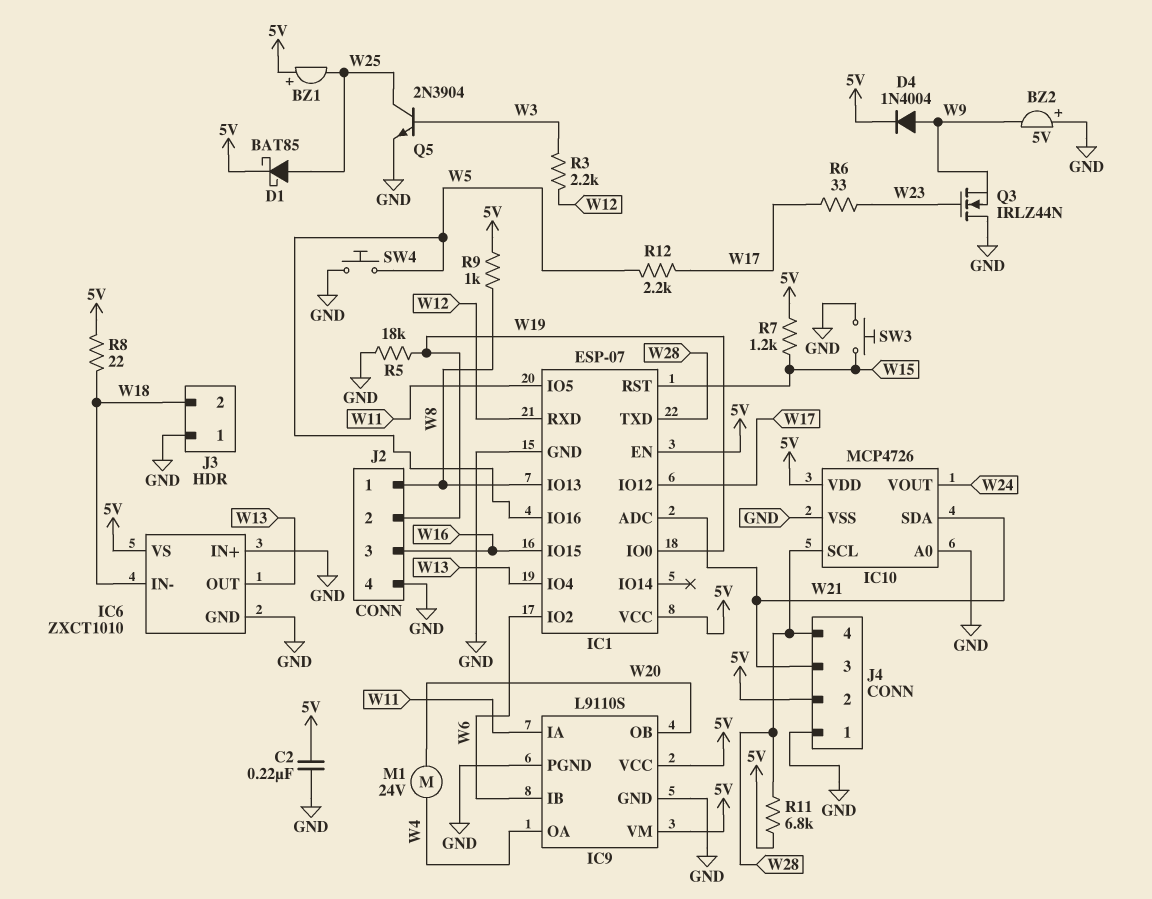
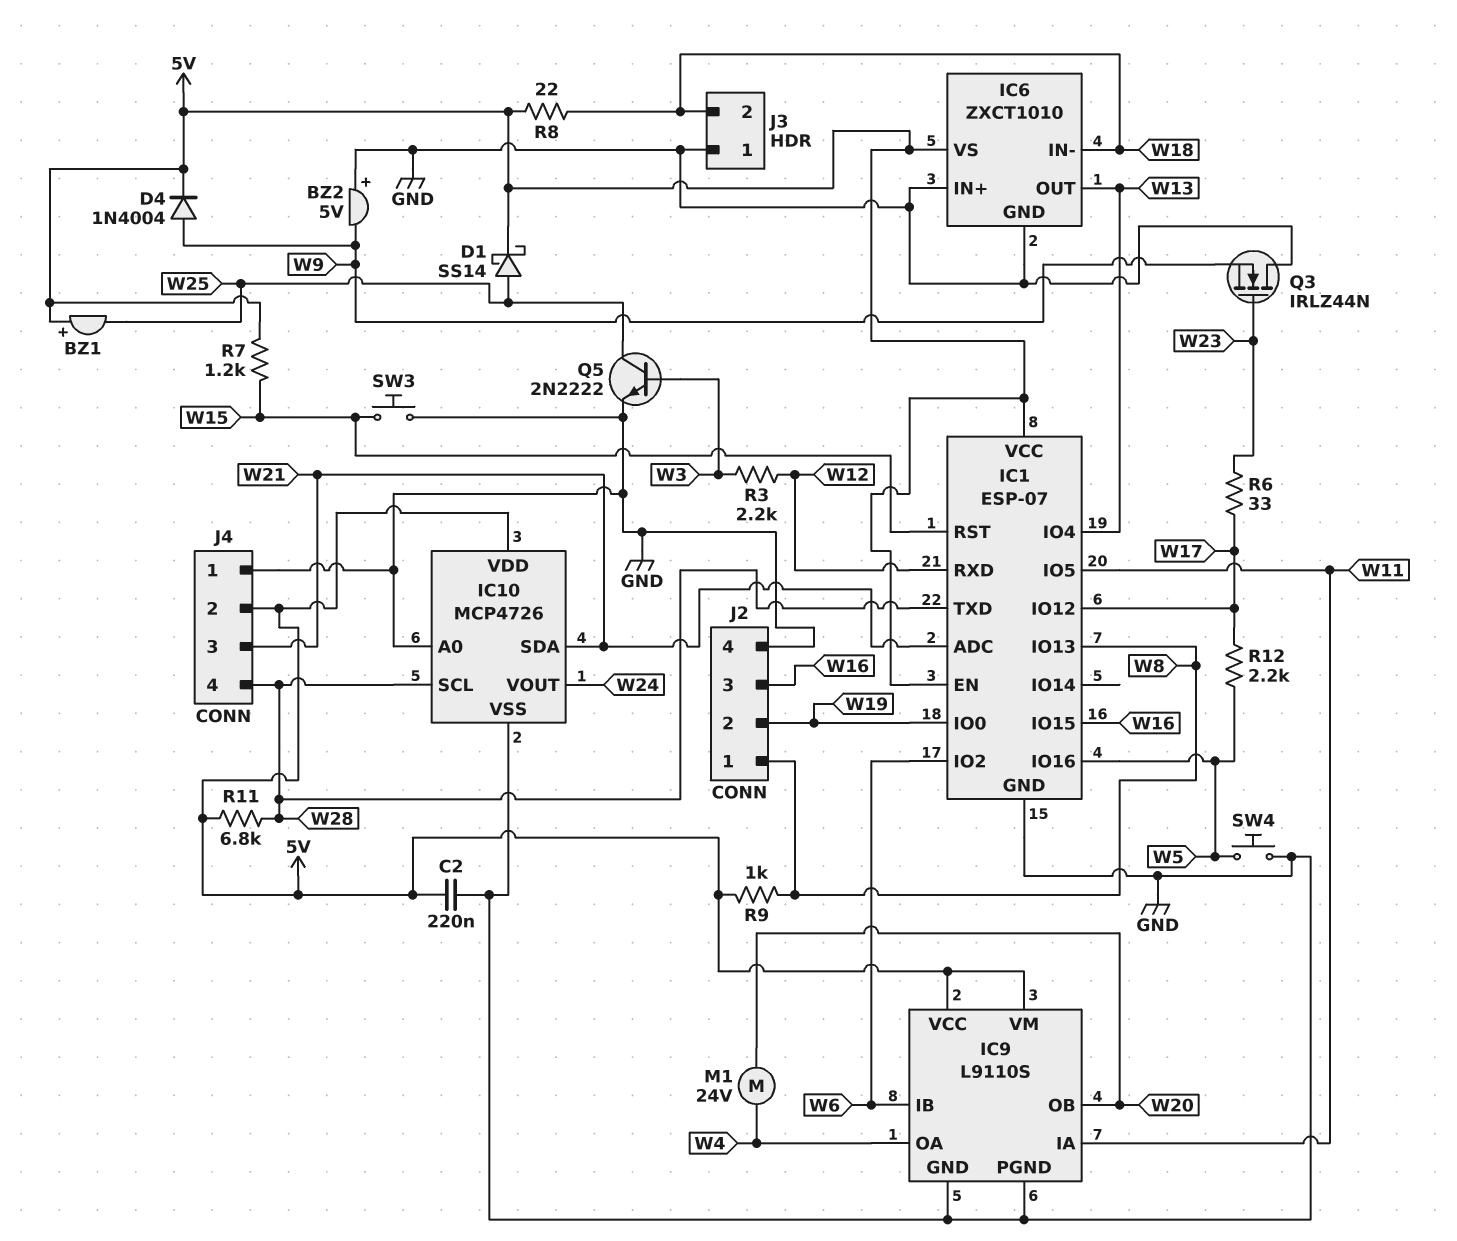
D1: schottky BAT85 (A W25, K 5V) -> schottky SS14 (A W25, K 5V)
Q5: NPN 2N3904 (B W3, C W25, E GND) -> NPN 2N2222 (B W3, C W25, E GND)
R5: 18k (GND, W19) -> none

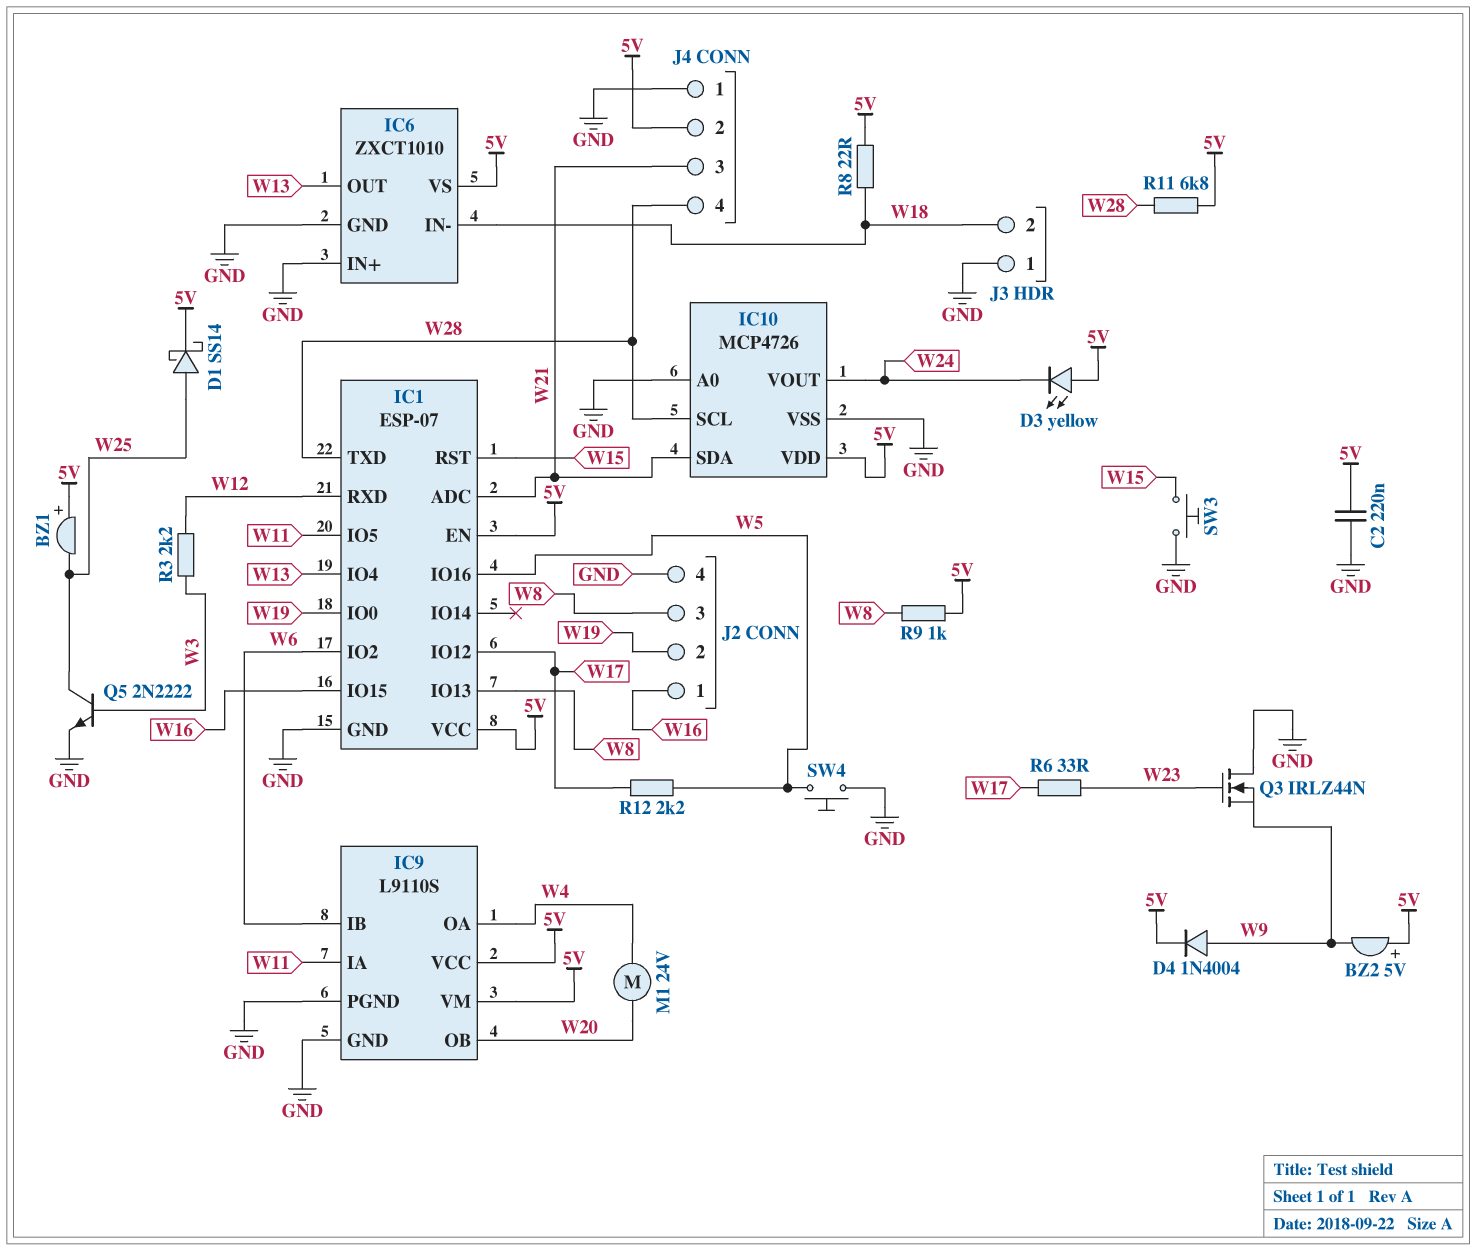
BZ2: buzzer 5V (plus GND, minus W9) -> buzzer 5V (plus 5V, minus W9)
D3: none -> LED yellow (A 5V, K W24)
J2 pin 1: W8 -> W16
J2 pin 3: W16 -> W8
R7: 1.2k (5V, W15) -> none

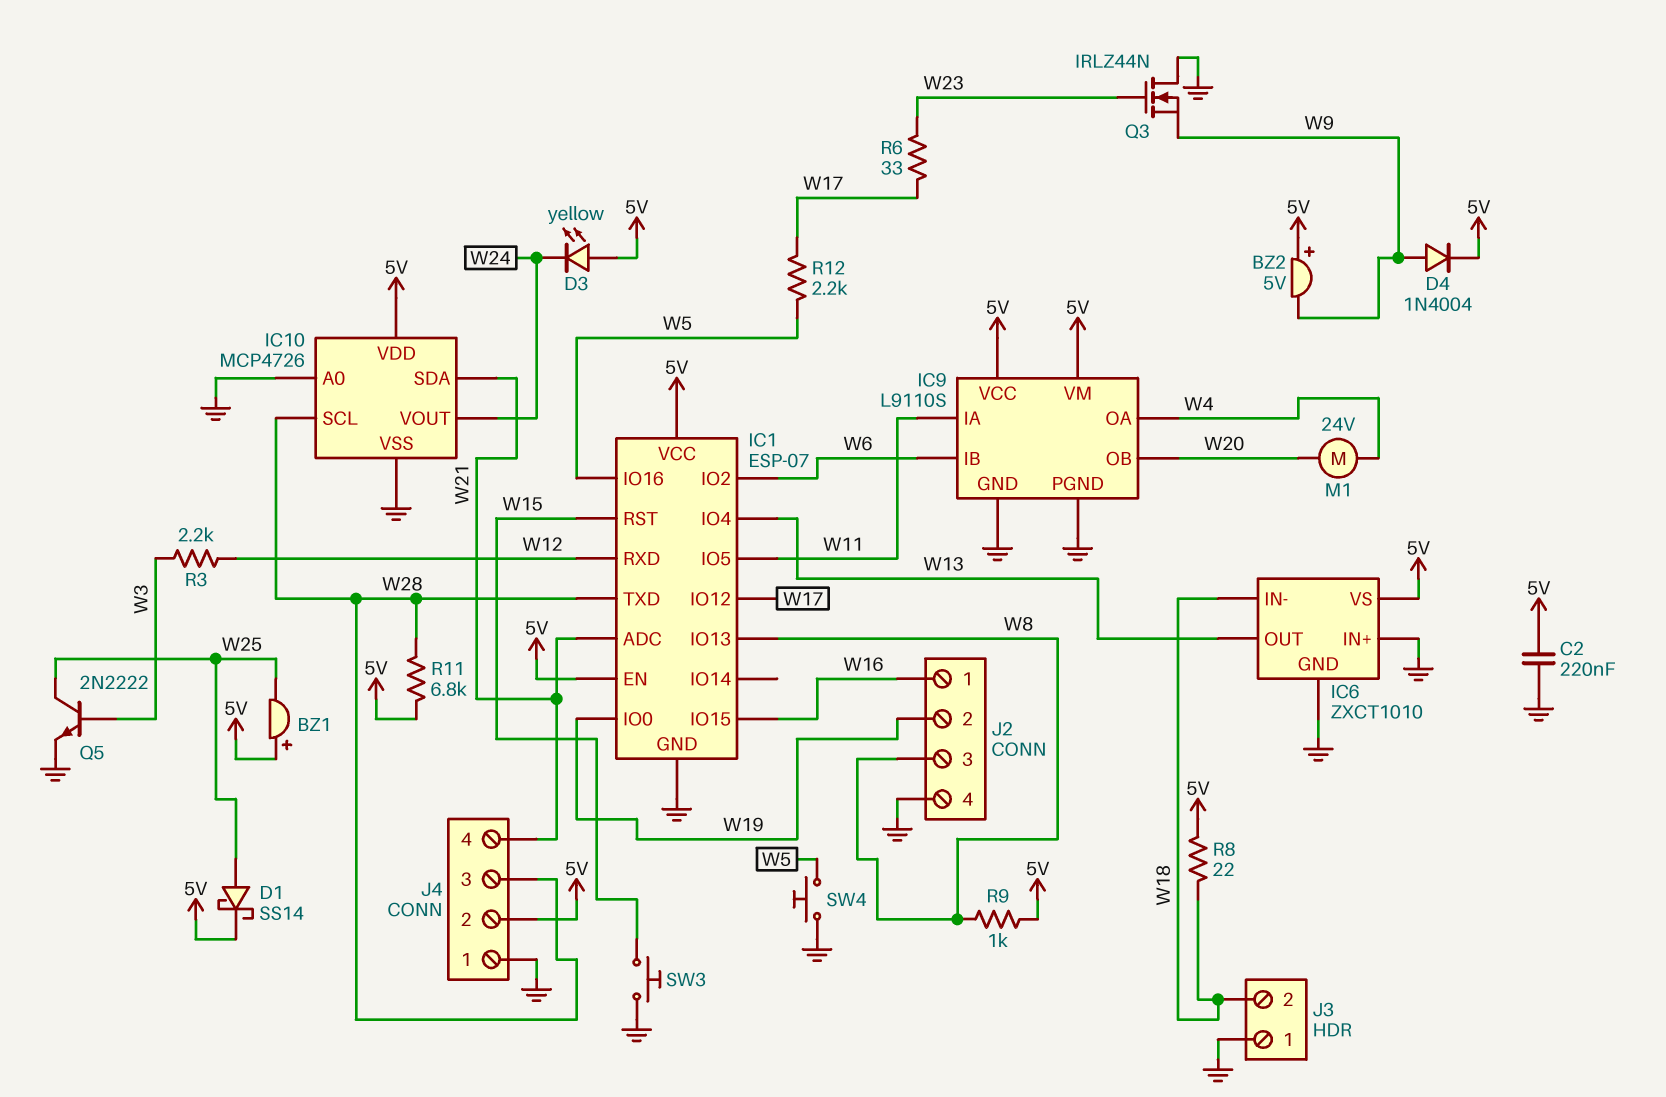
J4 pin 3: W21 -> W28
J4 pin 4: W28 -> W21

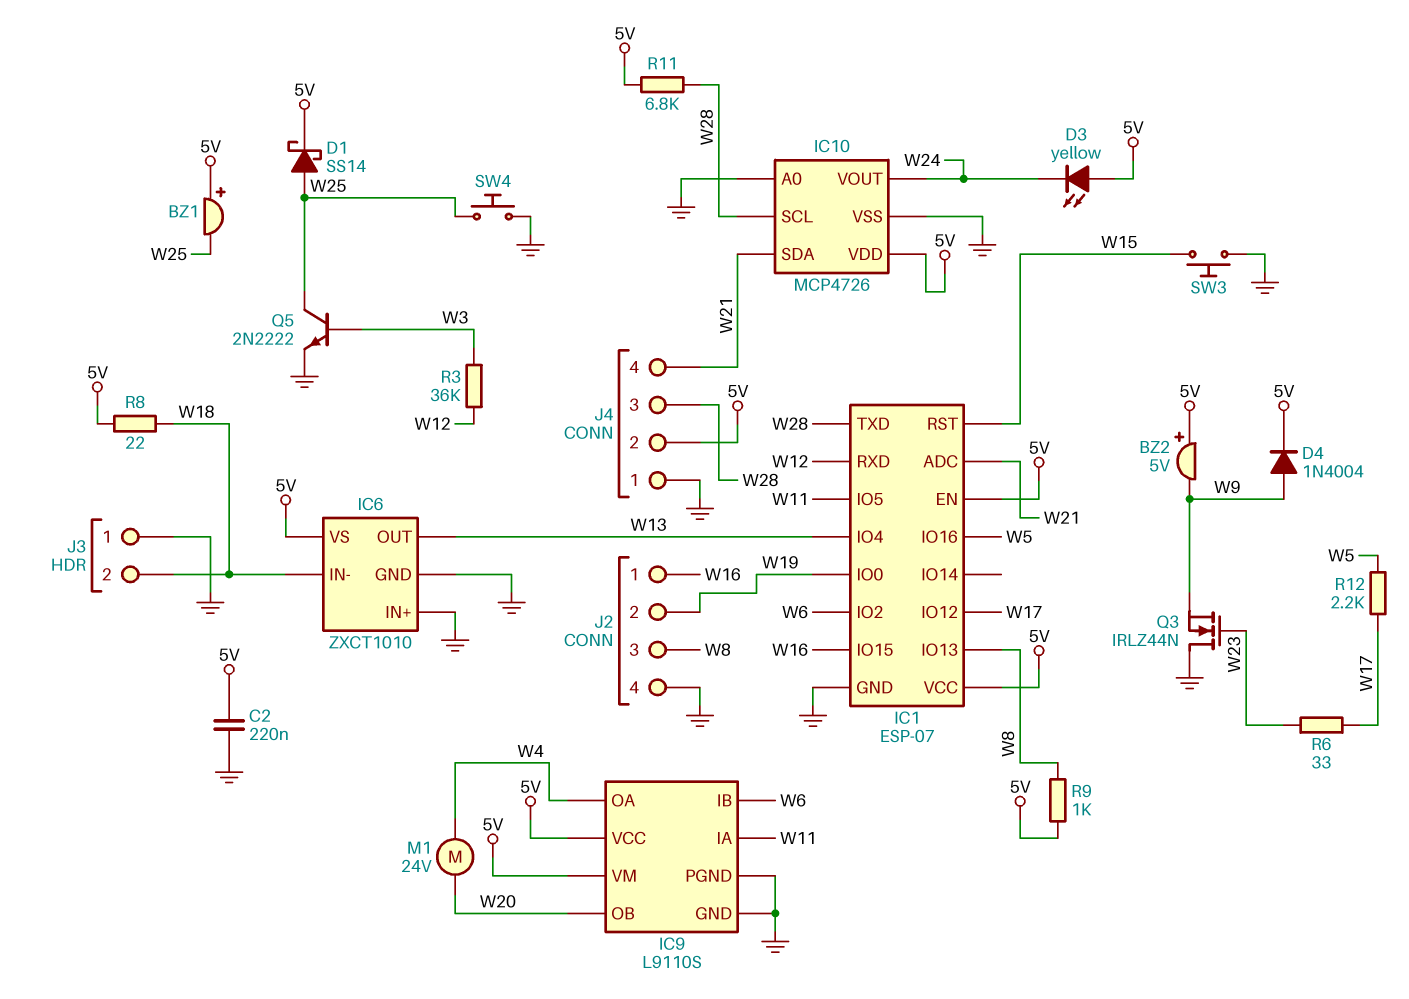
R3: 2.2k (W3, W12) -> 36k (W3, W12)
SW4: button (GND, W5) -> button (GND, W25)

